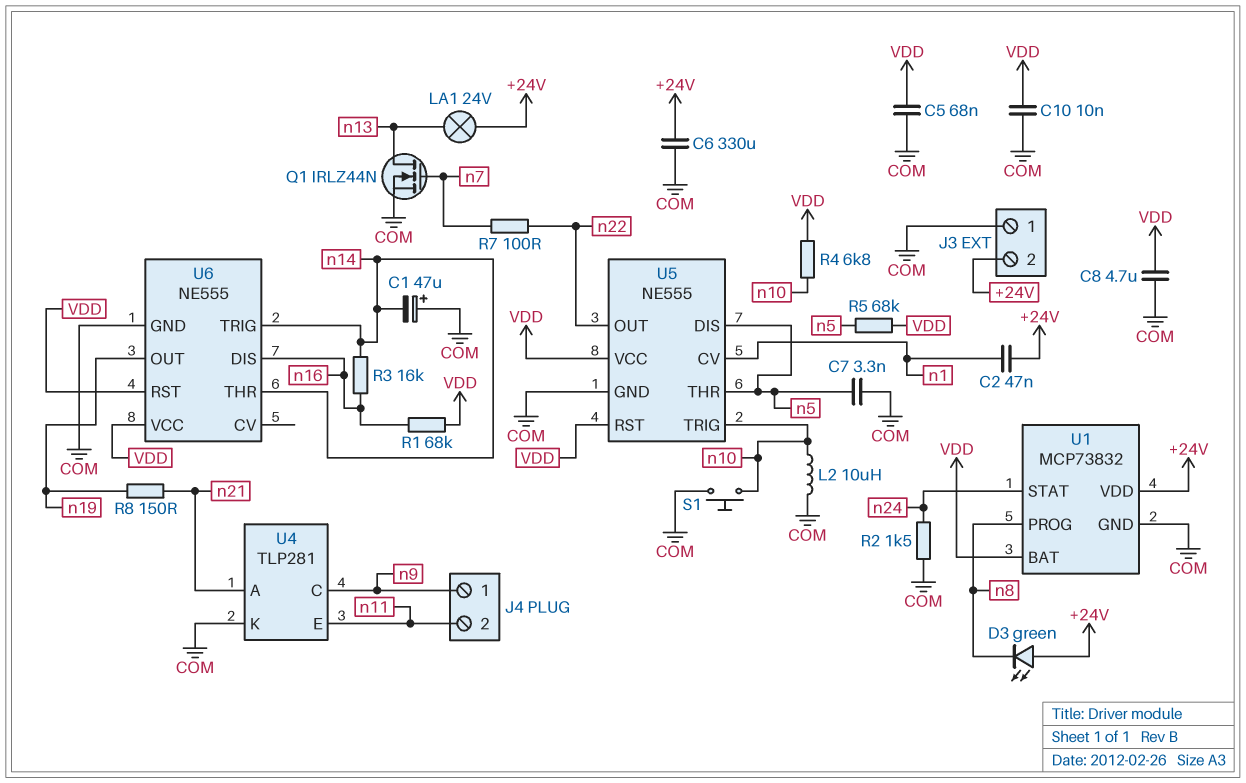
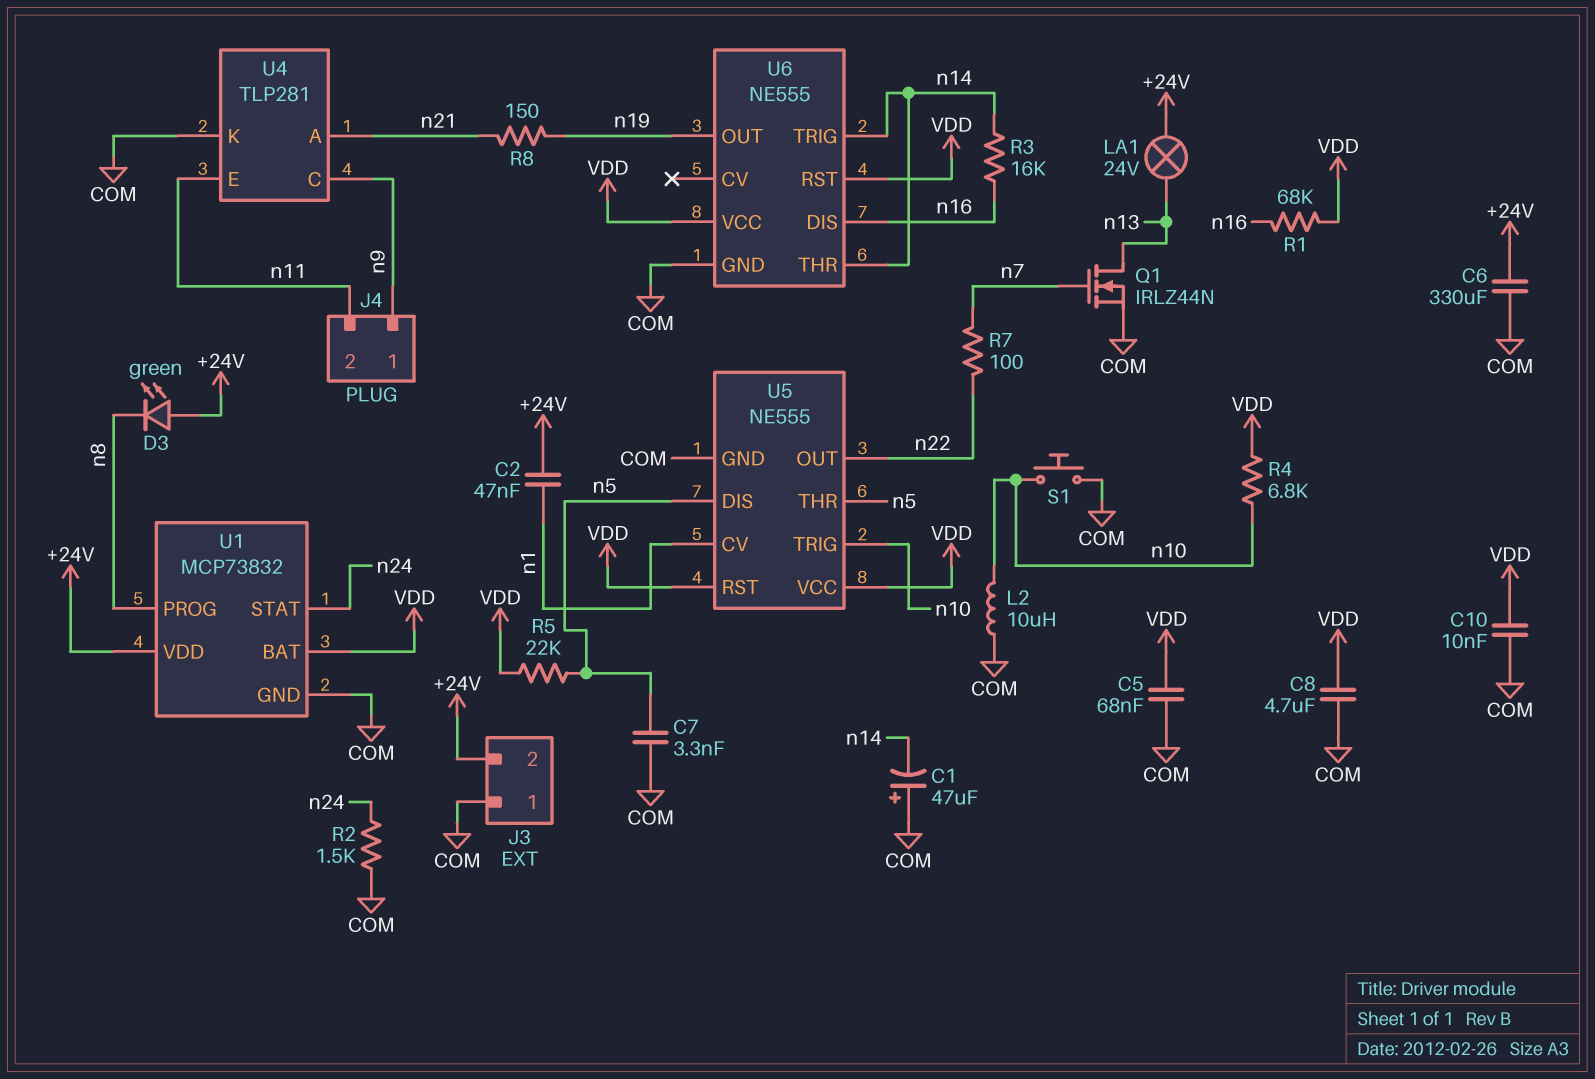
R5: 68k (VDD, n5) -> 22k (VDD, n5)

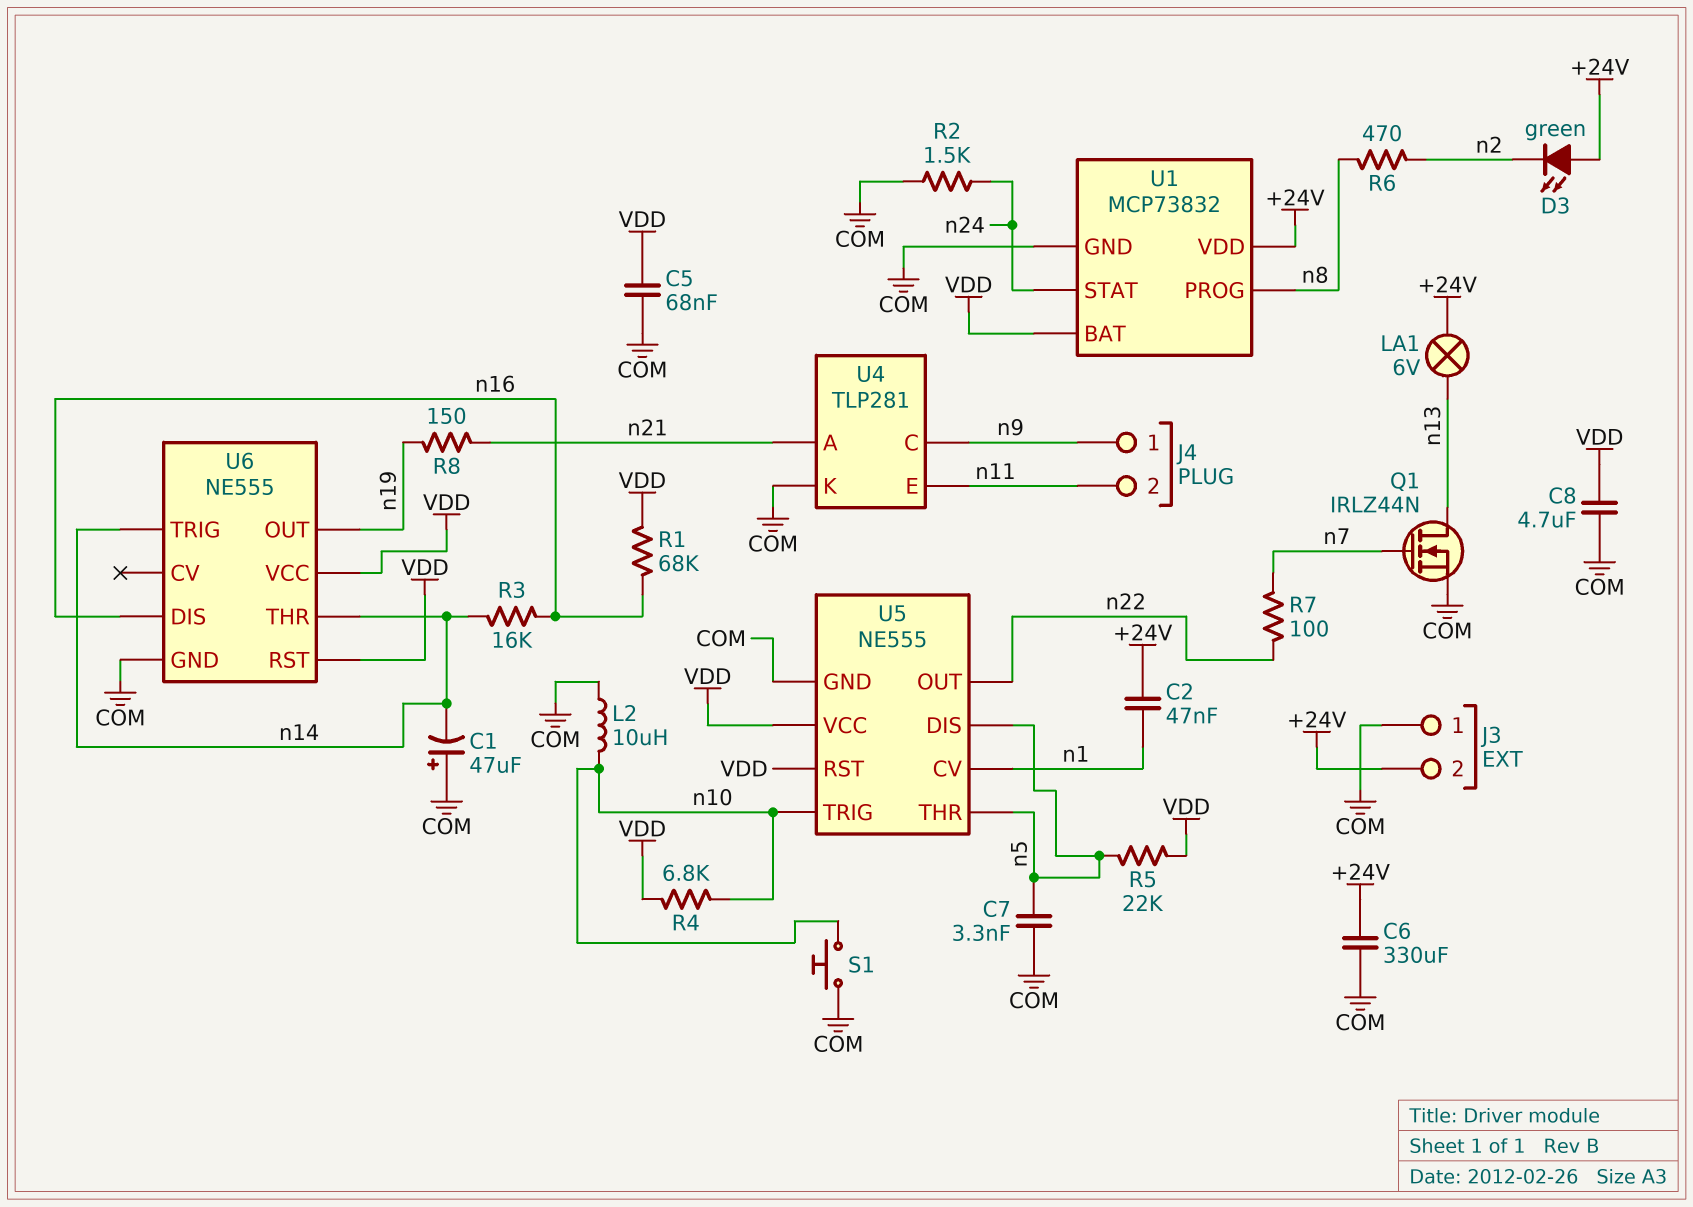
C10: 10nF (COM, VDD) -> none
D3: LED green (A +24V, K n8) -> LED green (A +24V, K n2)
LA1: lamp 24V (+24V, n13) -> lamp 6V (+24V, n13)
R6: none -> 470 (n2, n8)

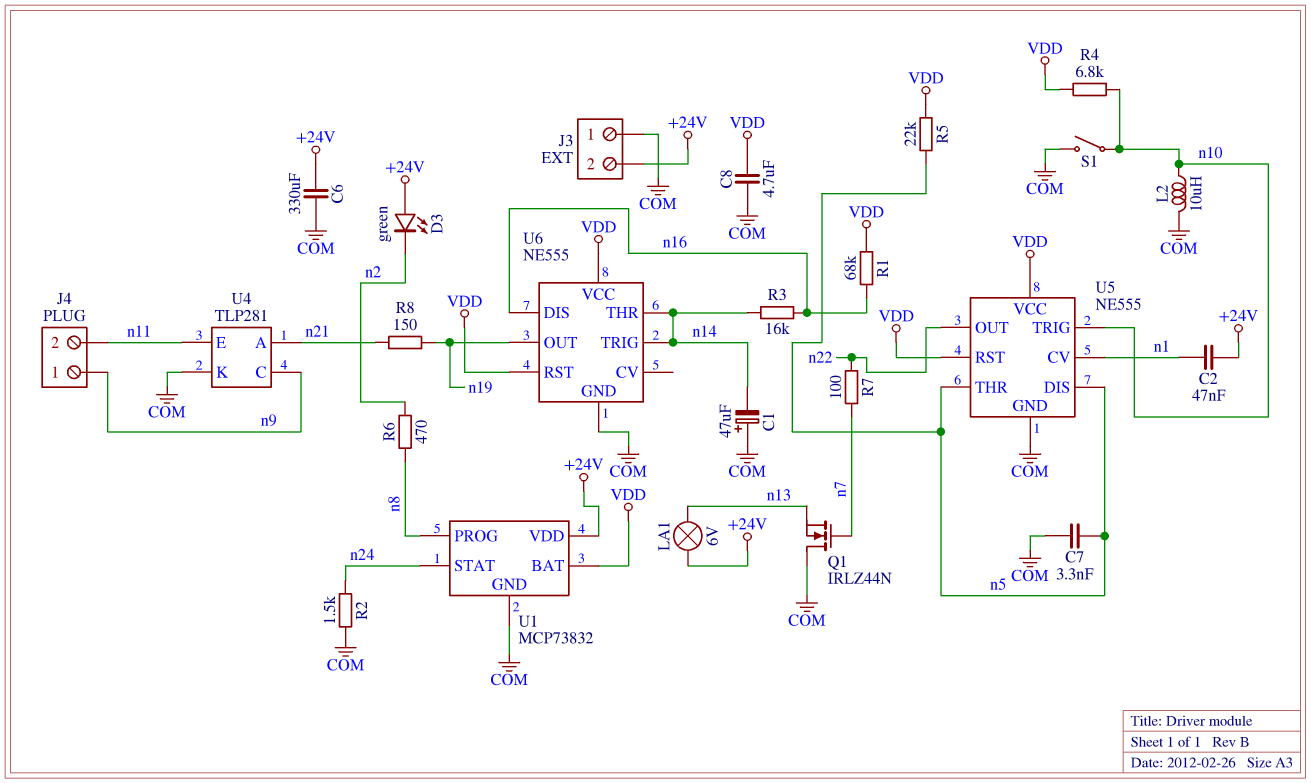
C5: 68nF (COM, VDD) -> none
Q1: NMOS IRLZ44N (G n7, D n13, S COM) -> NMOS IRLZ44N (G n7, D COM, S n13)
S1: button (COM, n10) -> switch (COM, n10)

